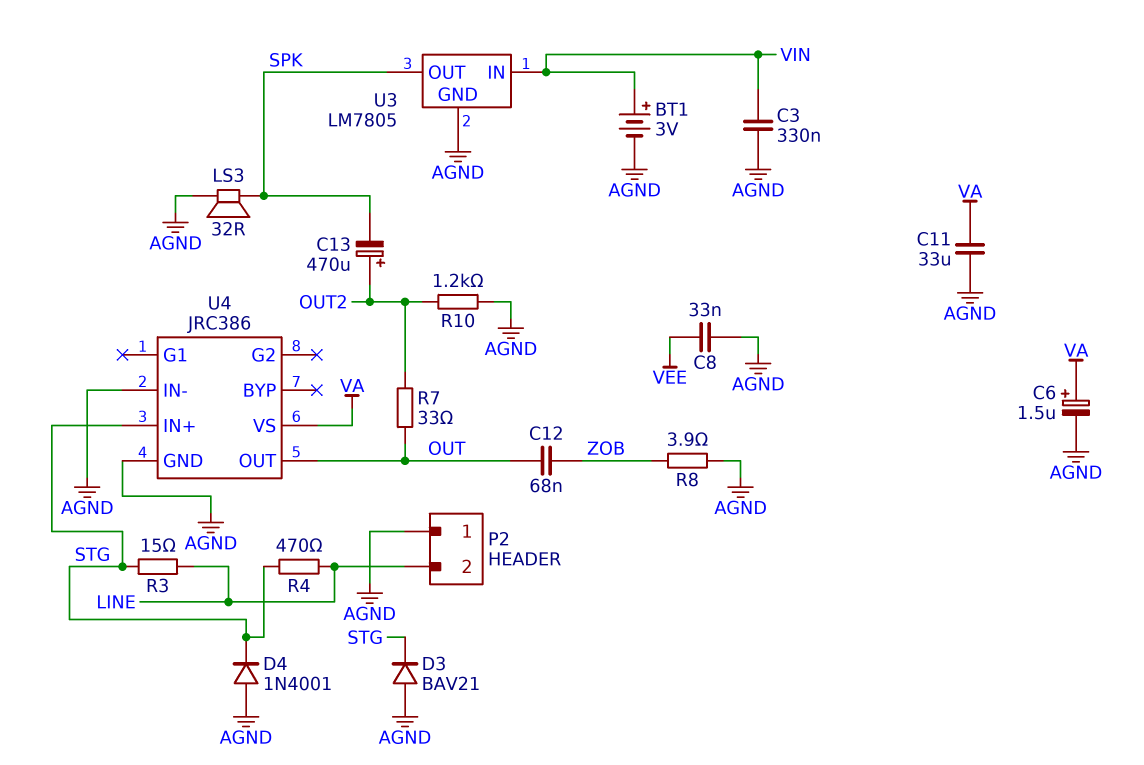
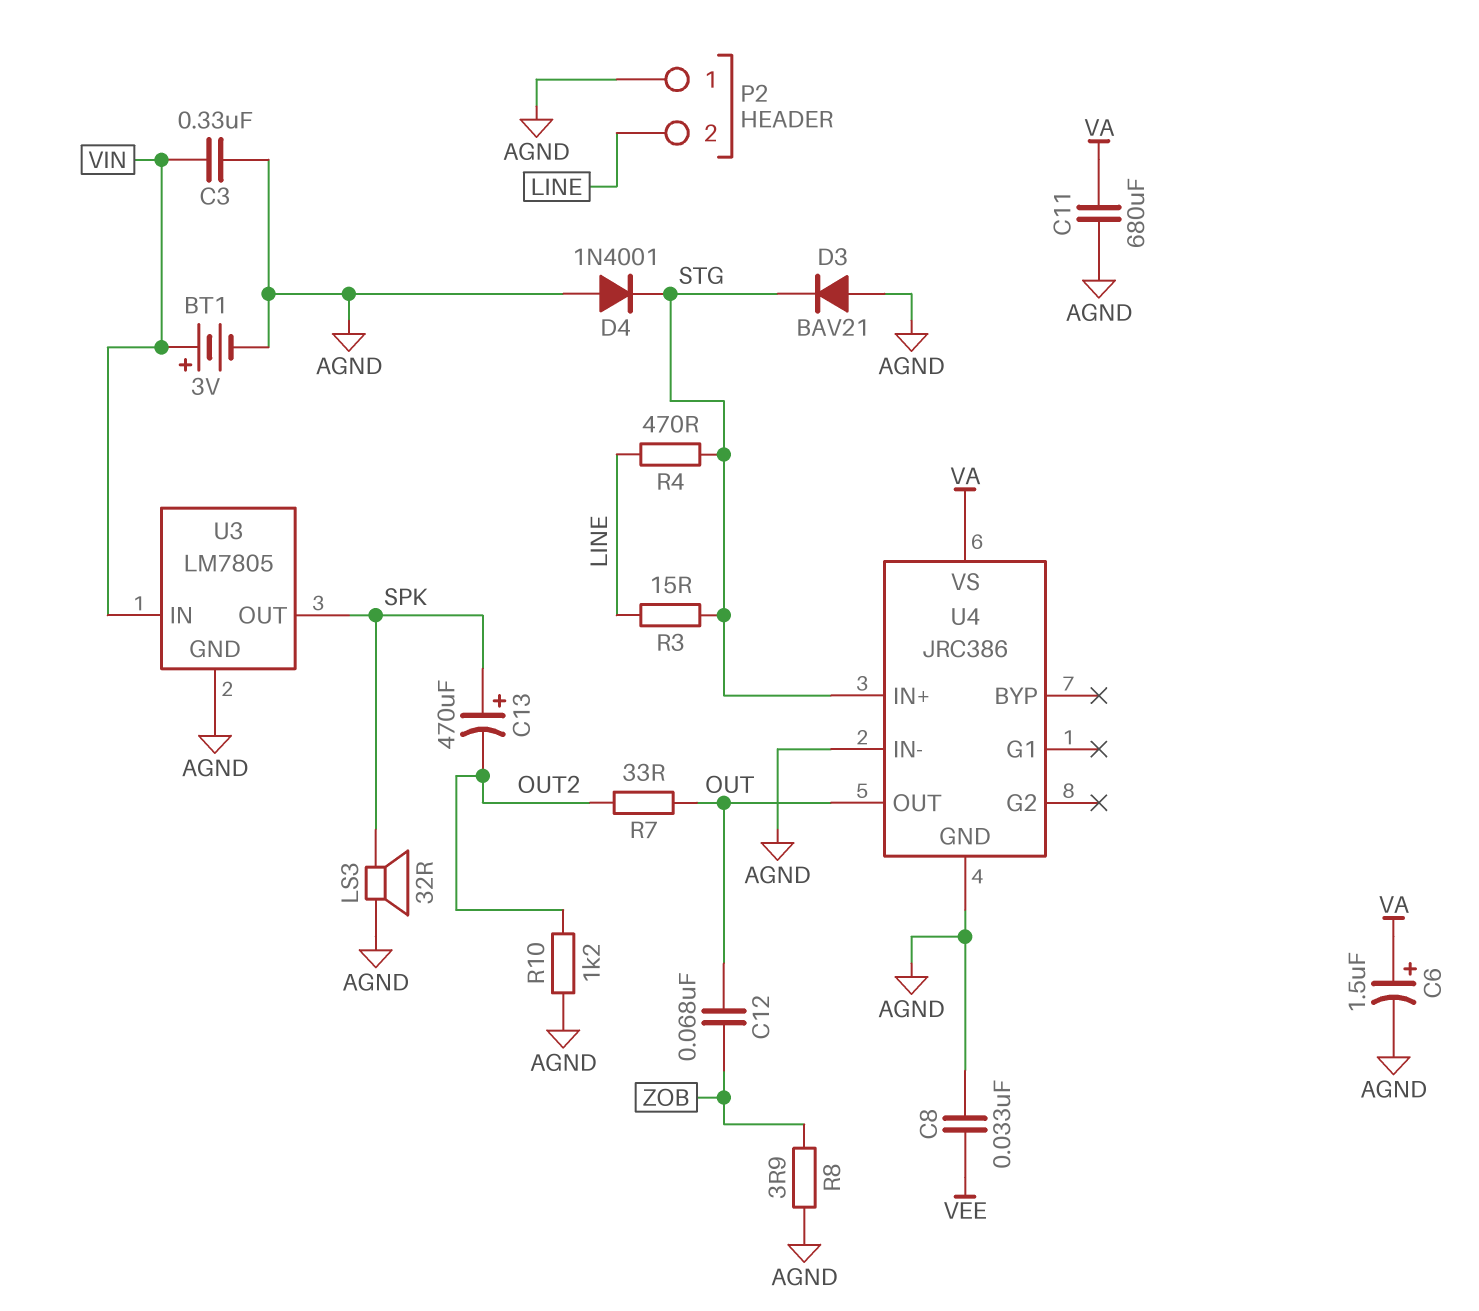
C11: 33uF (AGND, VA) -> 680uF (AGND, VA)
C13: 470uF (plus OUT2, minus SPK) -> 470uF (plus SPK, minus OUT2)

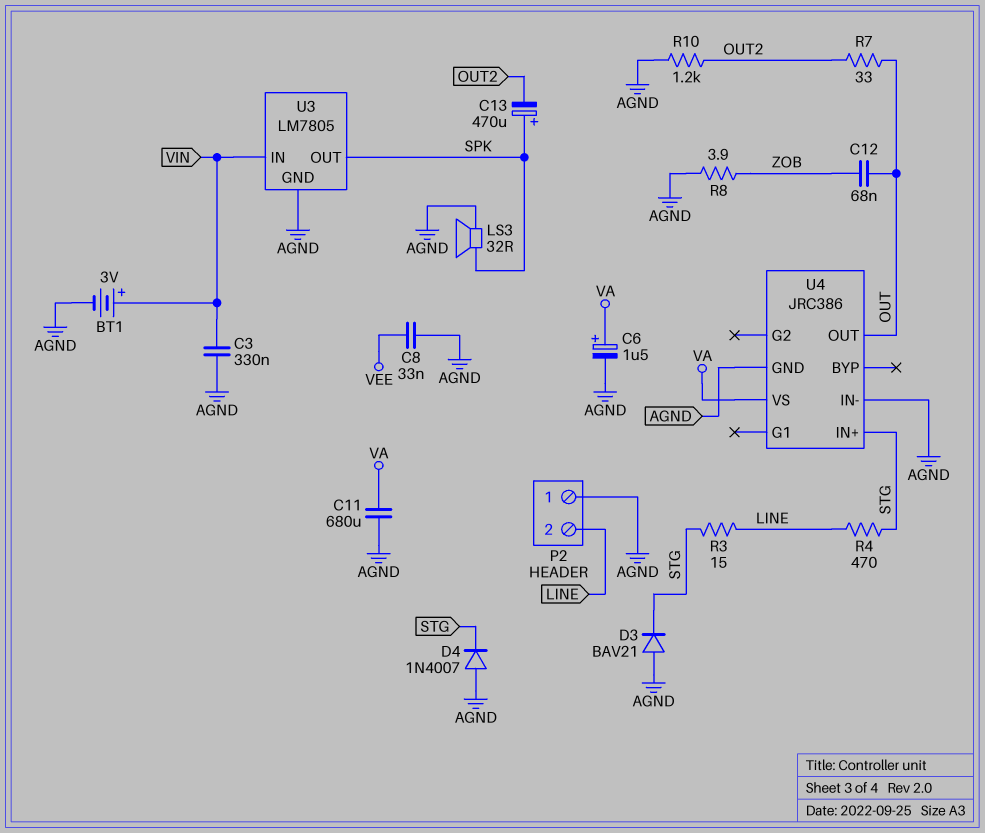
D4: diode 1N4001 (A AGND, K STG) -> diode 1N4007 (A AGND, K STG)

